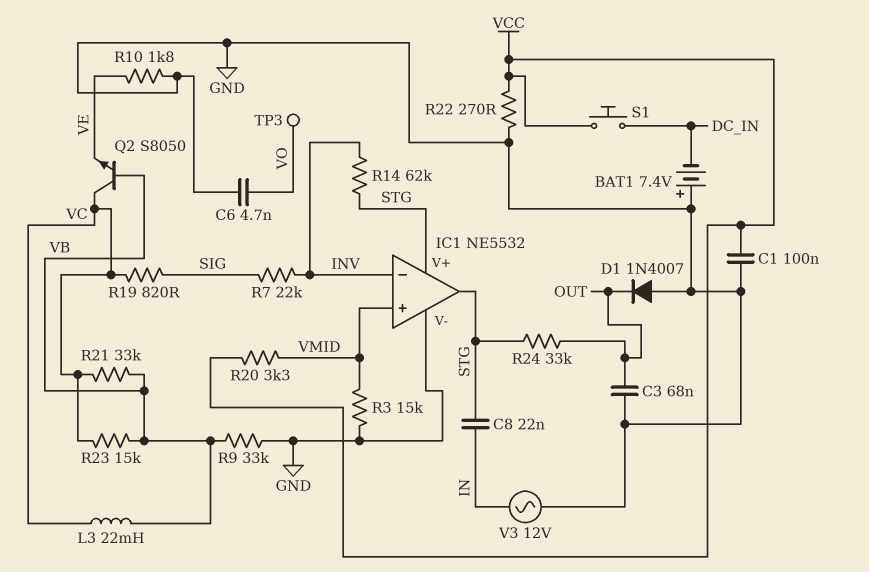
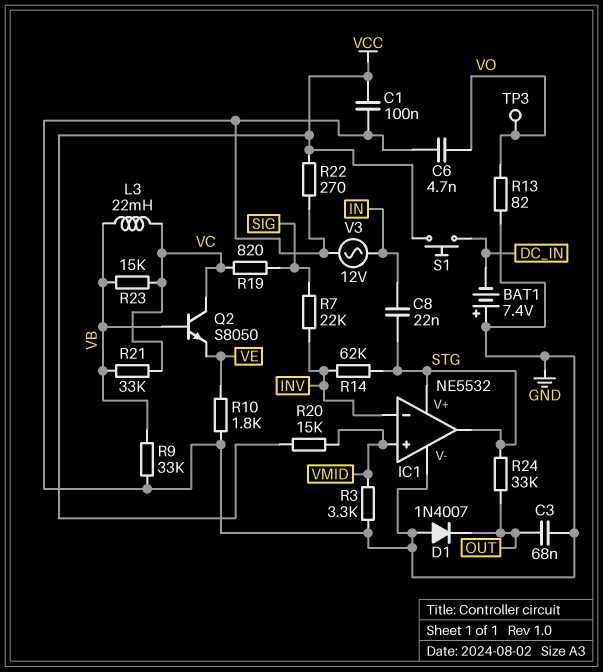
R3: 15k (GND, VMID) -> 3.3k (GND, VMID)
R13: none -> 82 (GND, VO)
R20: 3.3k (VCC, VMID) -> 15k (VCC, VMID)

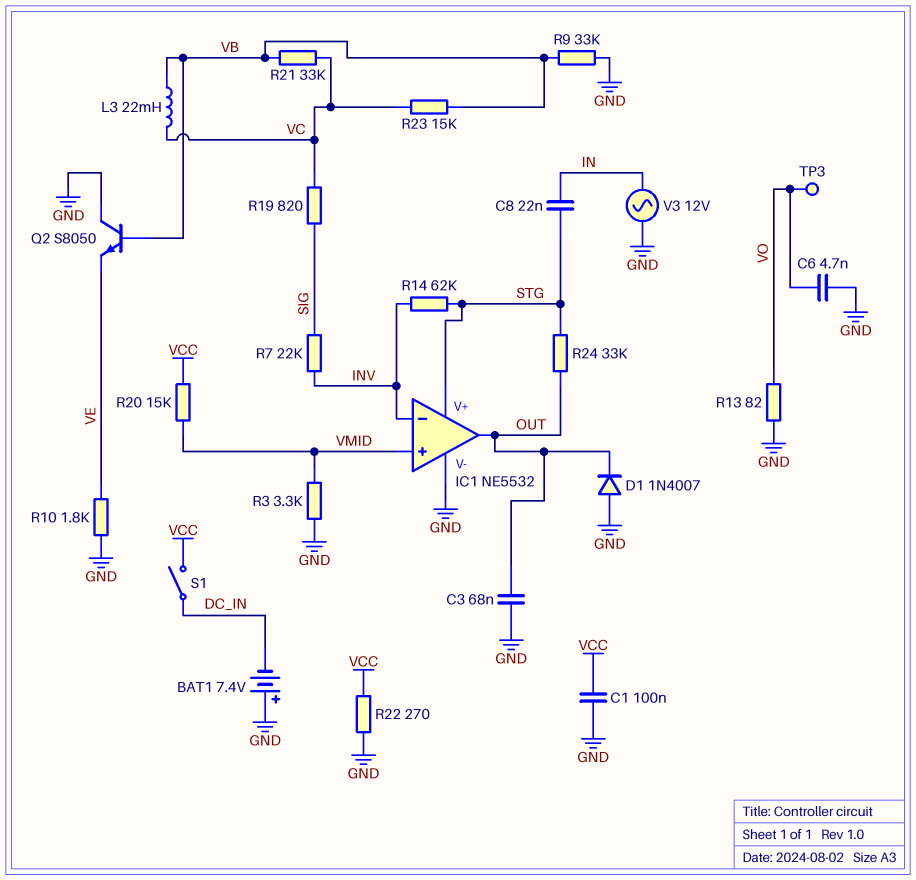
IC1 pin out: STG -> OUT
Q2: NPN S8050 (B VB, C VC, E VE) -> NPN S8050 (B VB, C GND, E VE)
S1: button (DC_IN, VCC) -> switch (DC_IN, VCC)

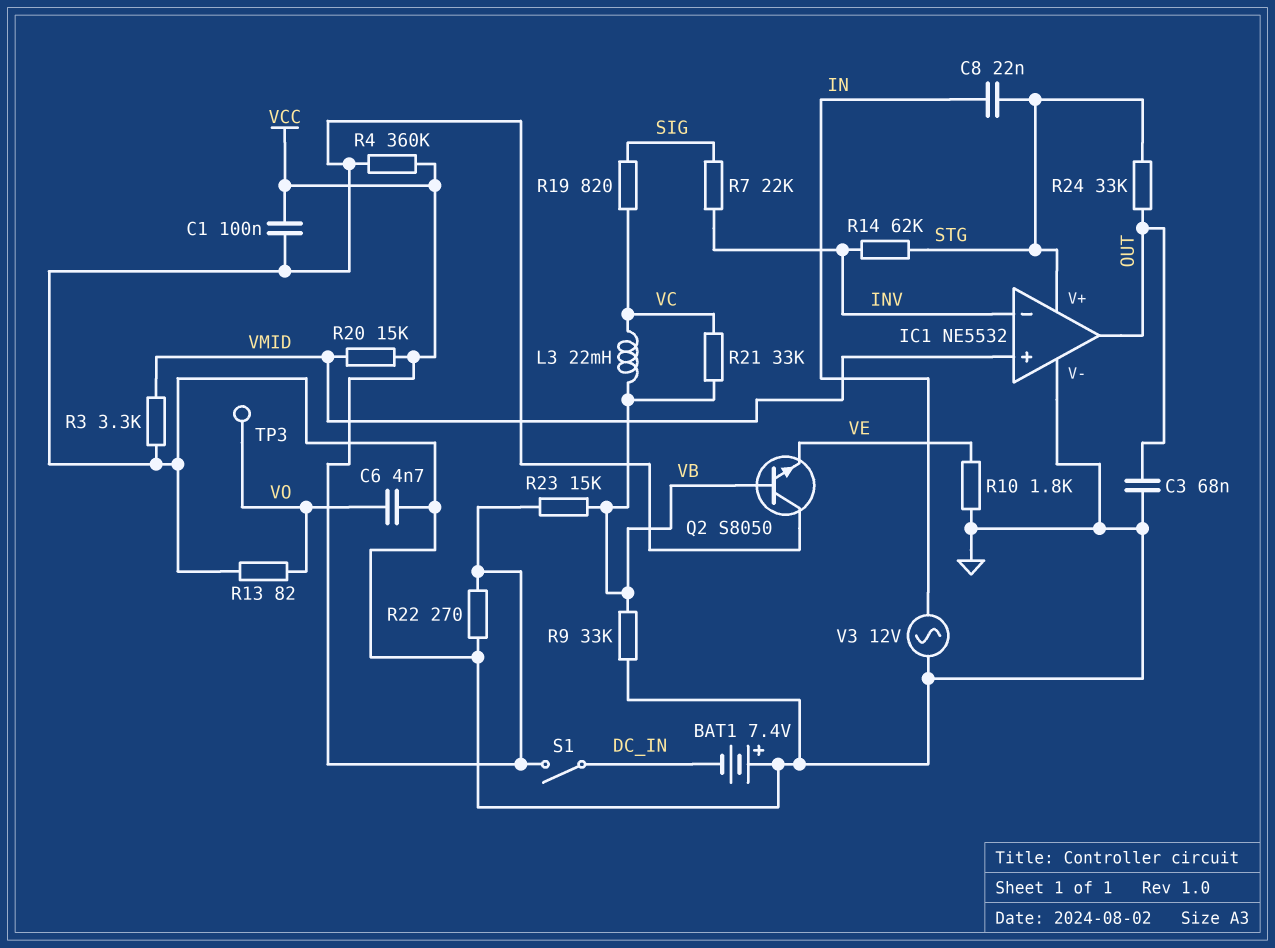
D1: diode 1N4007 (A GND, K OUT) -> none
R4: none -> 360k (GND, VCC)
R23: 15k (VB, VC) -> 15k (VB, VCC)

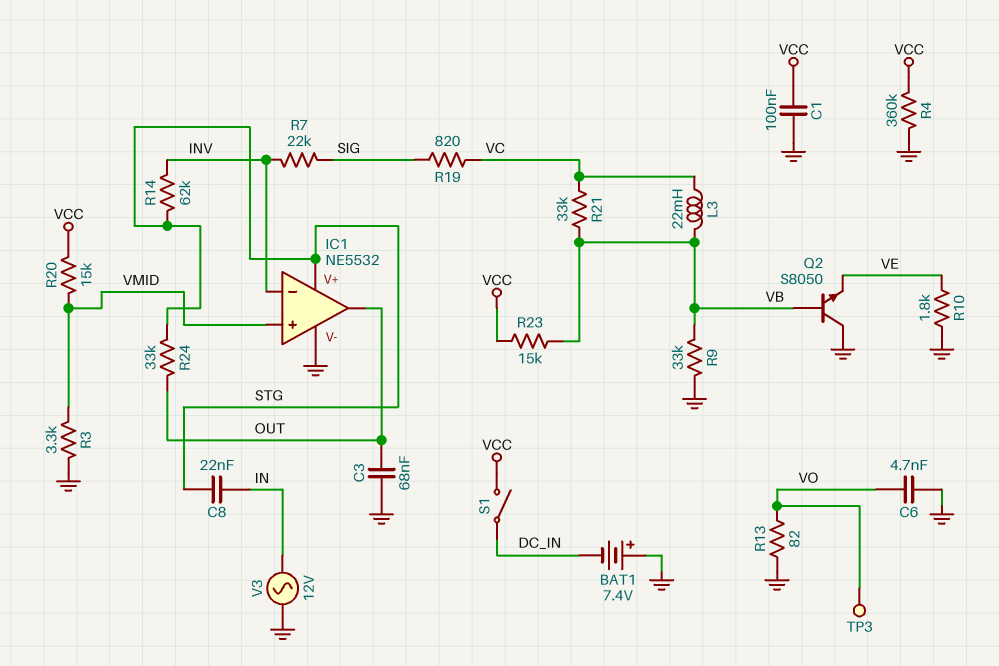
R22: 270 (GND, VCC) -> none

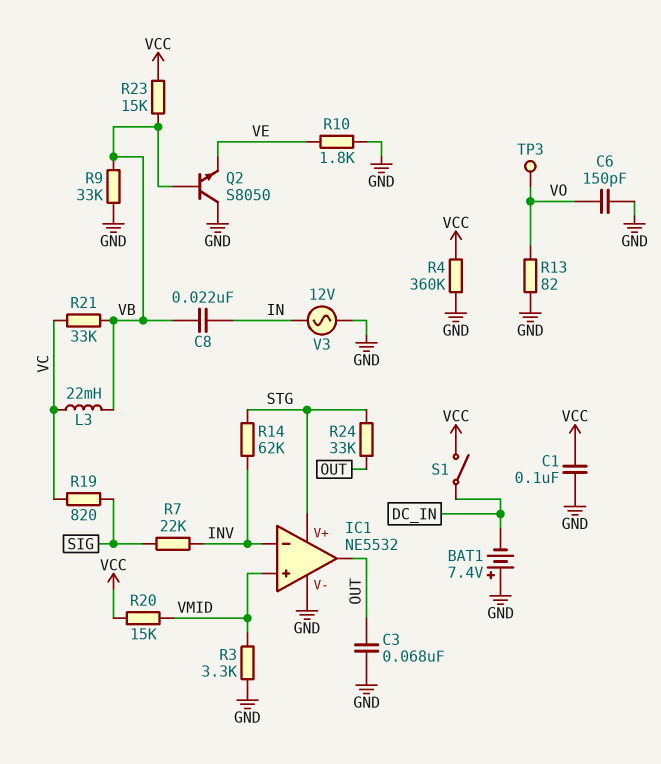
C6: 4.7nF (GND, VO) -> 150pF (GND, VO)
C8: 22nF (IN, STG) -> 22nF (IN, VB)

